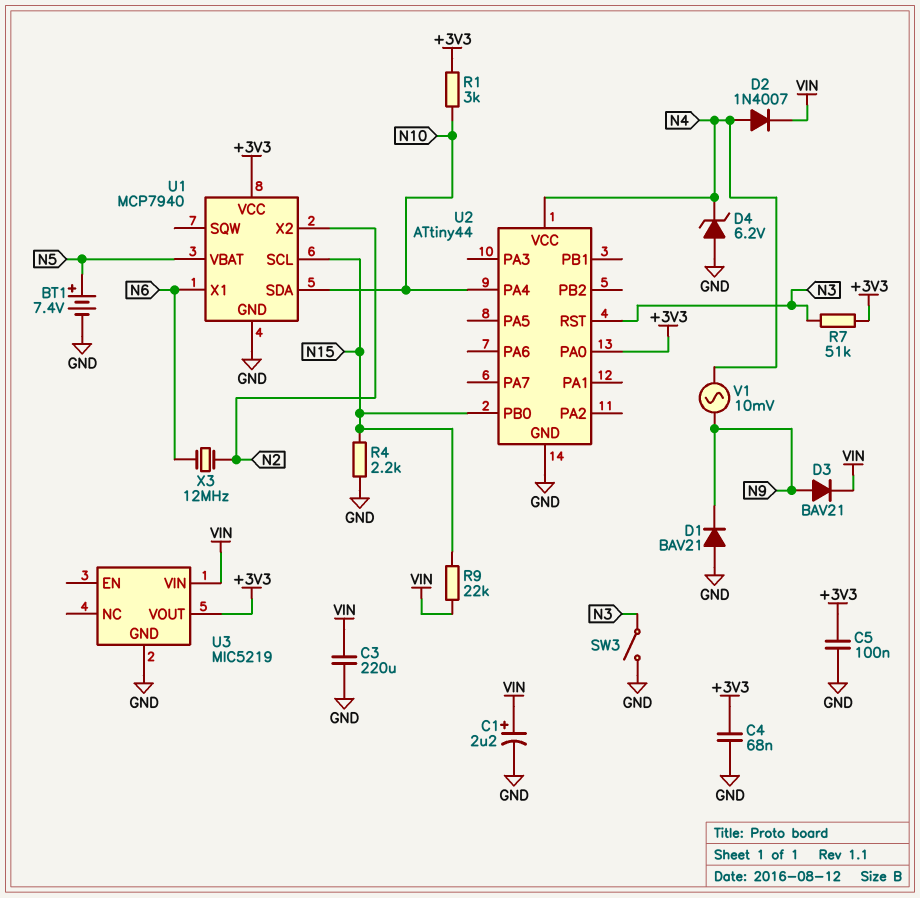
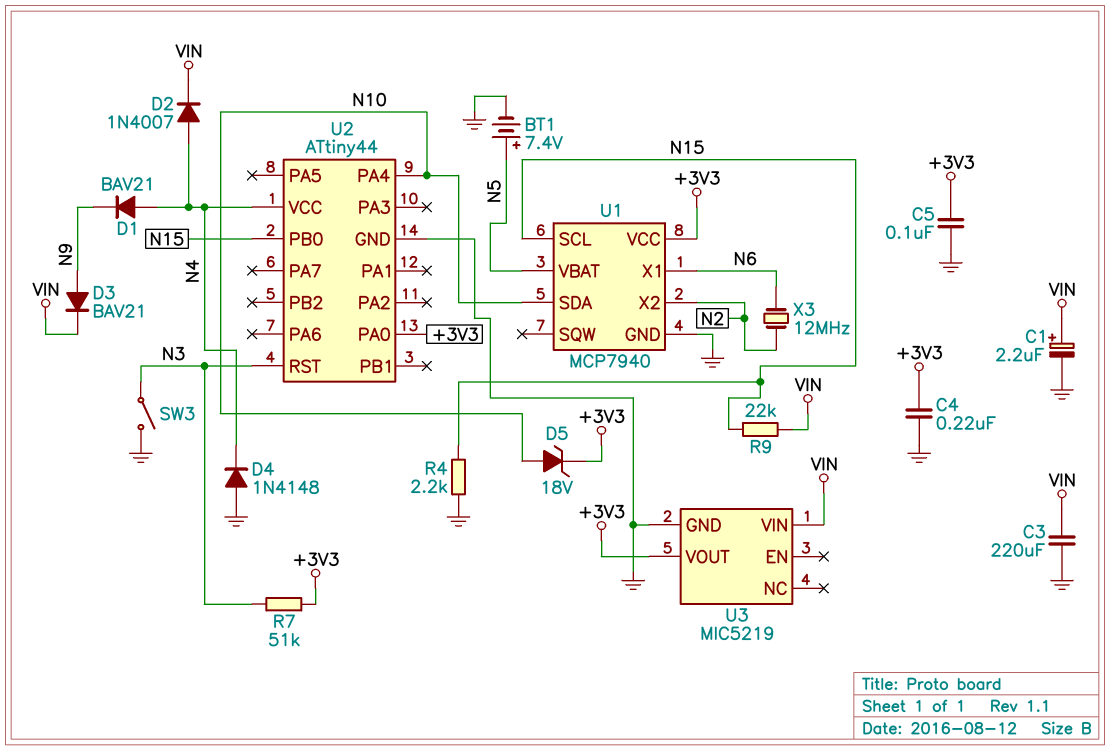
C4: 68nF (+3V3, GND) -> 220nF (+3V3, GND)
D1: diode BAV21 (A GND, K N9) -> diode BAV21 (A N4, K N9)
D4: zener 6.2V (A GND, K N4) -> diode 1N4148 (A GND, K N4)
D5: none -> zener 18V (A N10, K +3V3)
R1: 3k (+3V3, N10) -> none
V1: AC 10mV (N4, N9) -> none

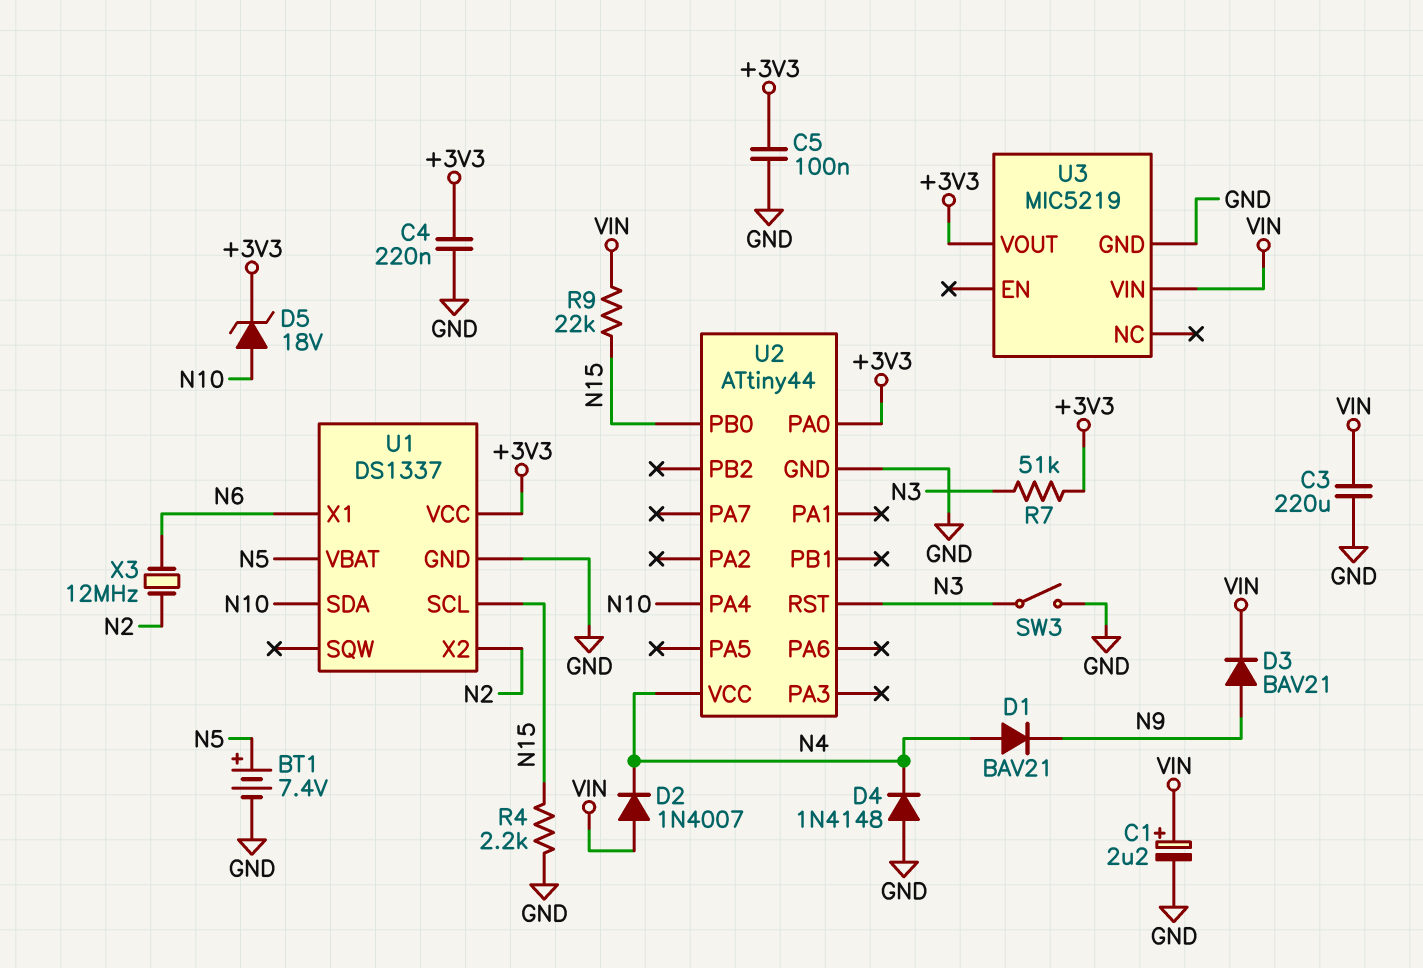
D2: diode 1N4007 (A N4, K VIN) -> diode 1N4007 (A VIN, K N4)
U1: MCP7940 -> DS1337

